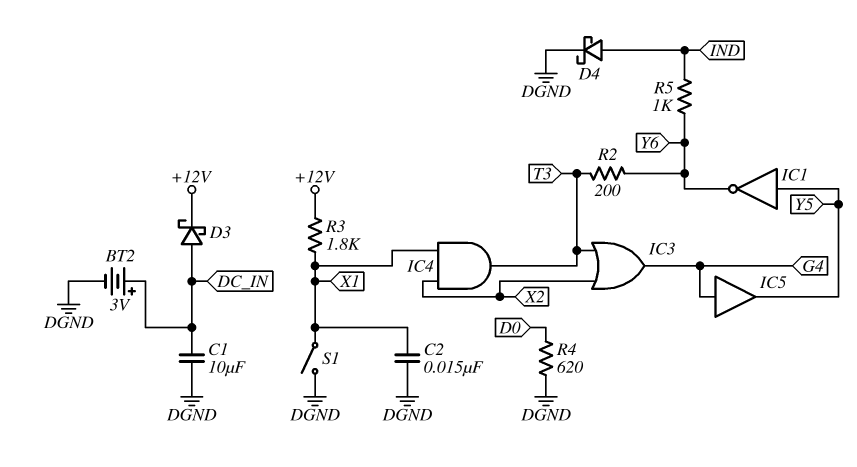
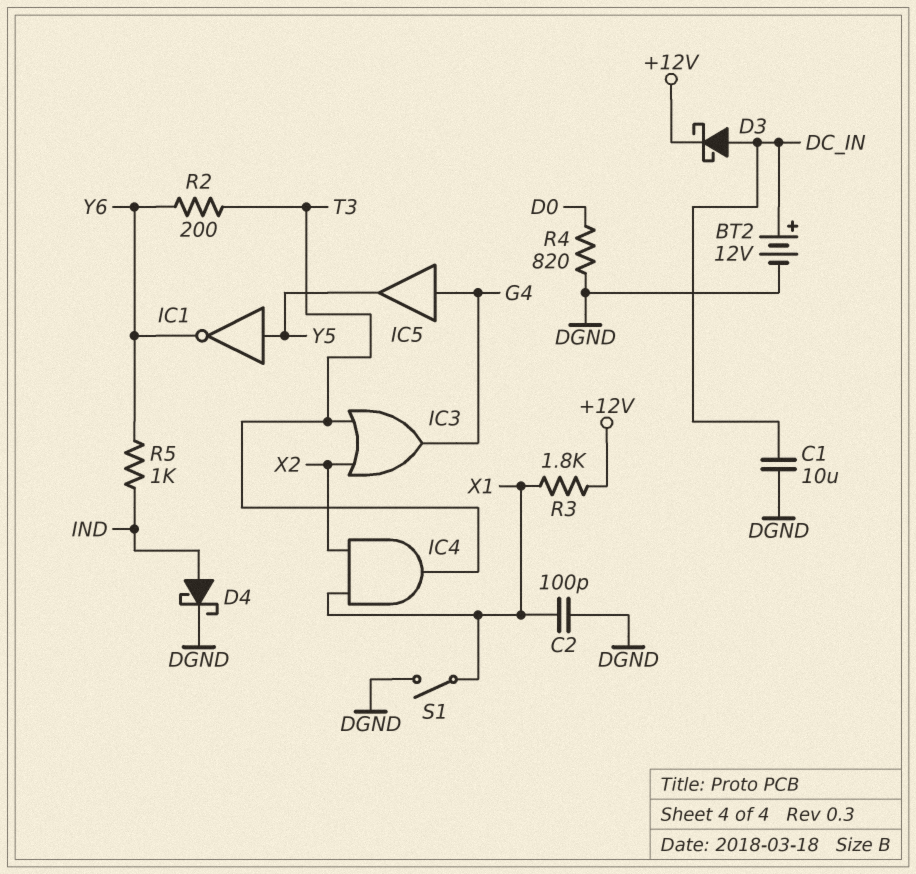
BT2: 3V (plus DC_IN, minus DGND) -> 12V (plus DC_IN, minus DGND)
C2: 15nF (DGND, X1) -> 100pF (DGND, X1)
R4: 620 (D0, DGND) -> 820 (D0, DGND)

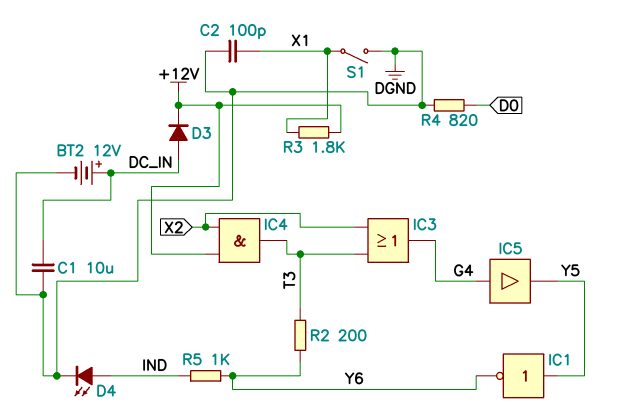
D3: schottky (A DC_IN, K +12V) -> diode (A DC_IN, K +12V)
D4: schottky (A IND, K DGND) -> LED (A IND, K DGND)
IC4: AND (in X1, in X2, out T3) -> AND (in +12V, in X2, out T3)

